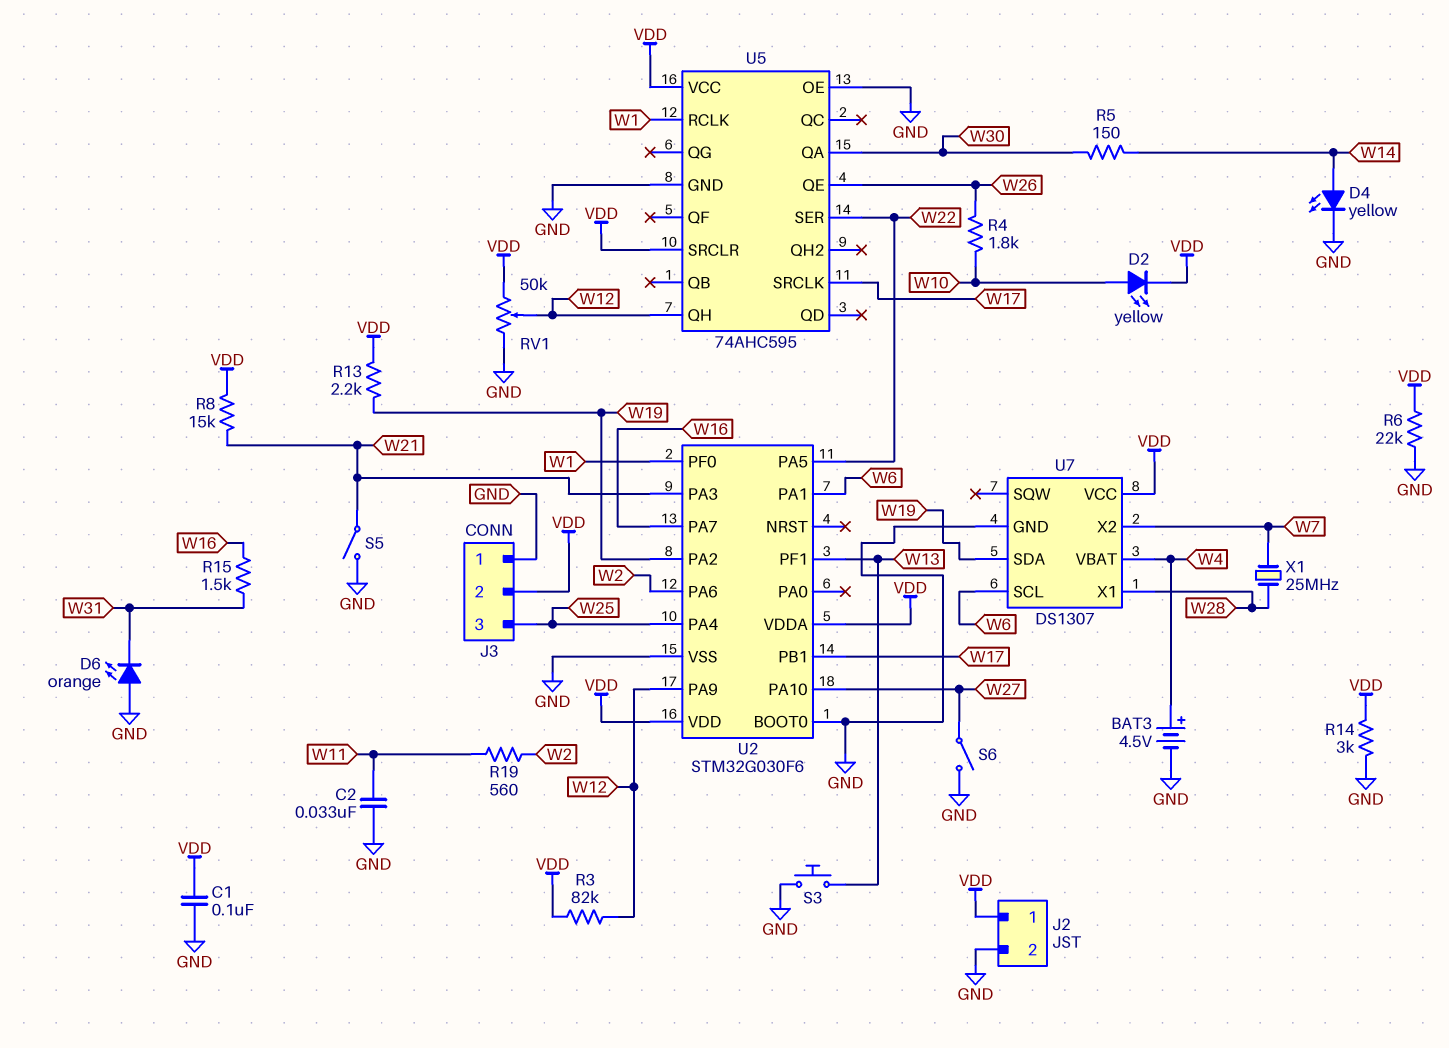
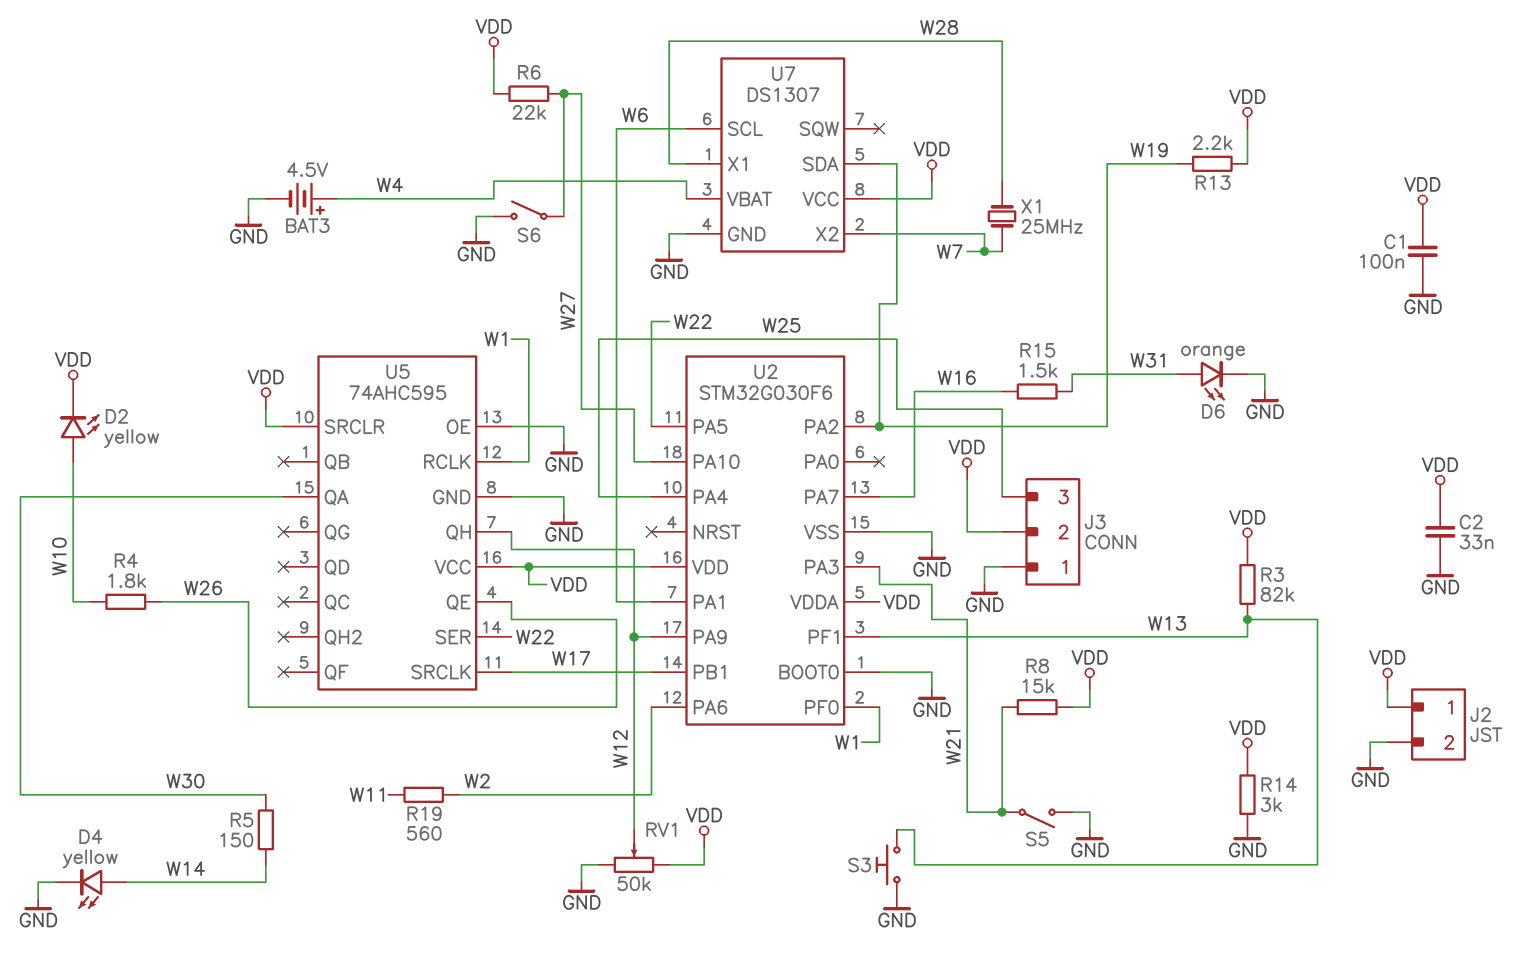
C2: 33nF (GND, W11) -> 33nF (GND, VDD)
D6: LED orange (A GND, K W31) -> LED orange (A W31, K GND)
R3: 82k (VDD, W12) -> 82k (VDD, W13)
R6: 22k (GND, VDD) -> 22k (VDD, W27)

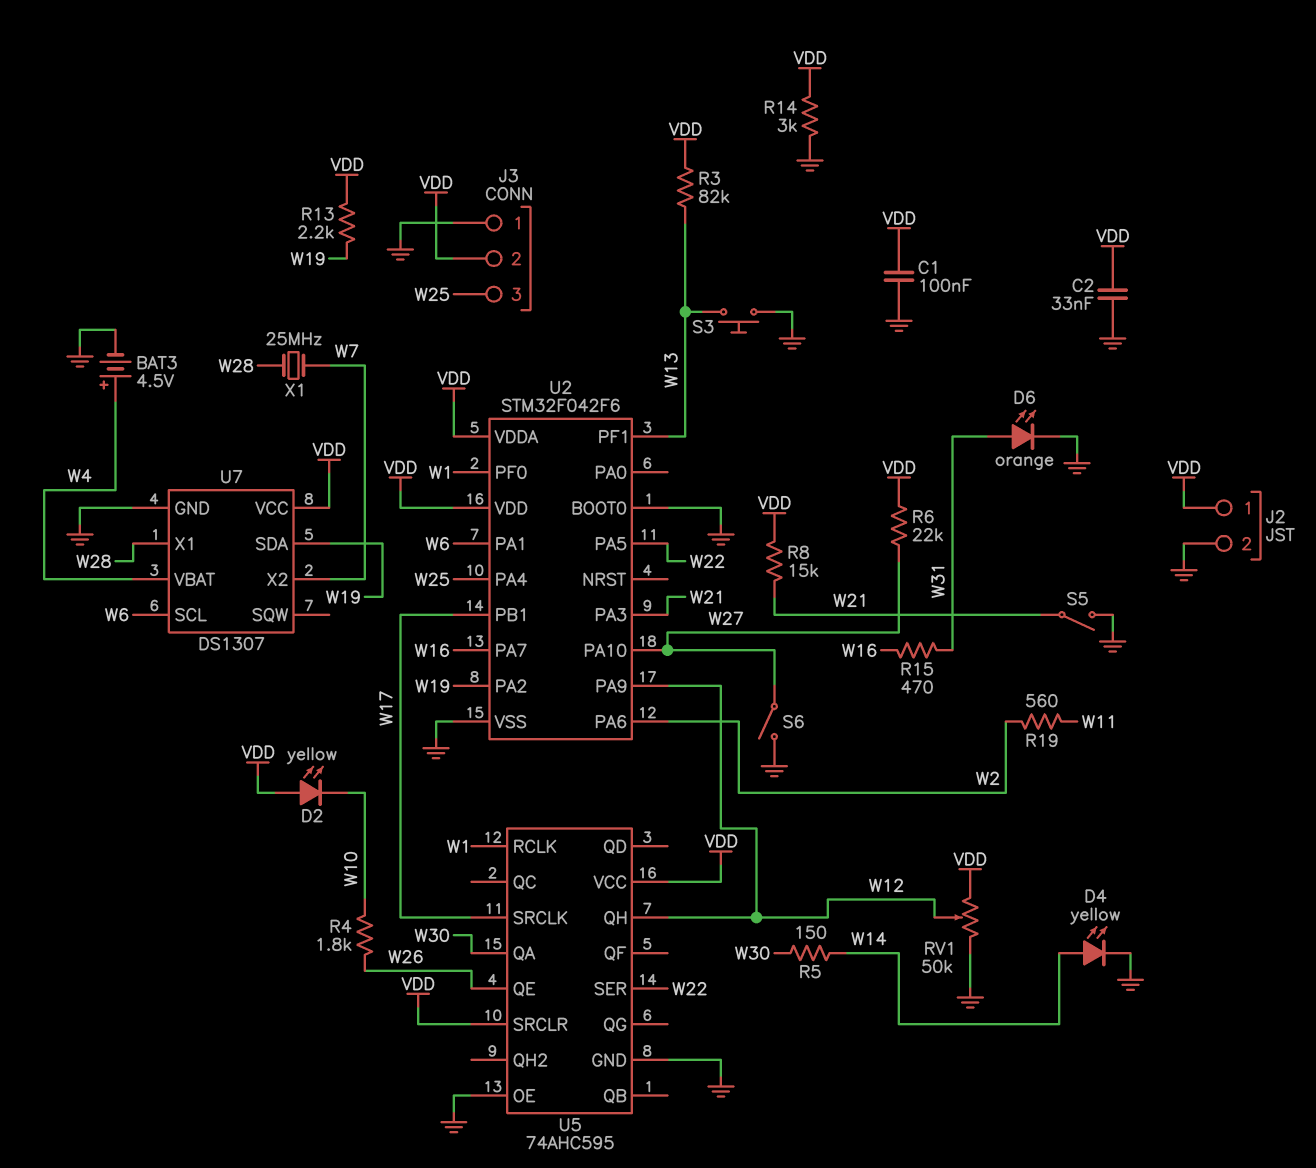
D2: LED yellow (A W10, K VDD) -> LED yellow (A VDD, K W10)
R15: 1.5k (W16, W31) -> 470 (W16, W31)
U2: STM32G030F6 -> STM32F042F6

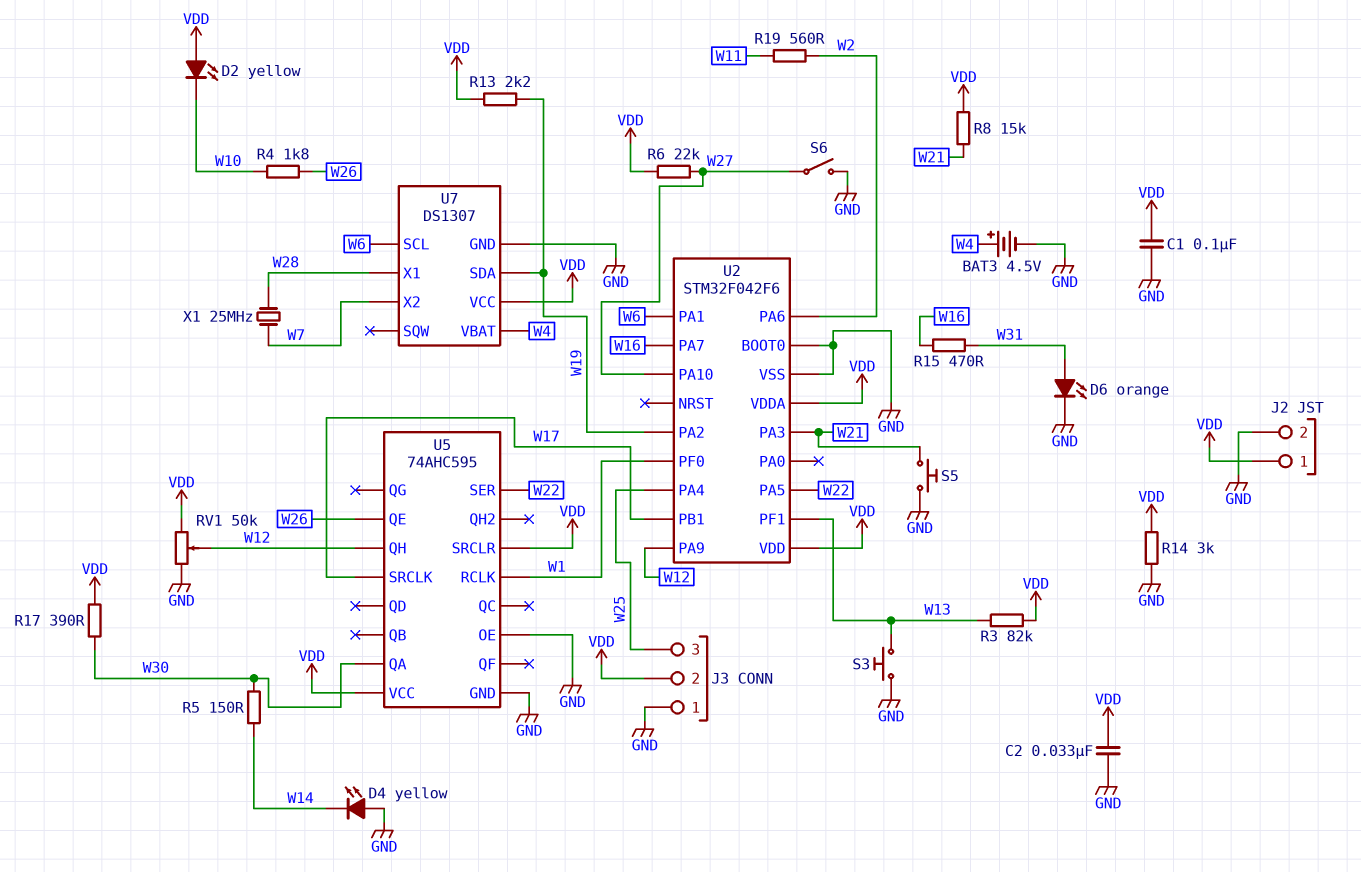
D4: LED yellow (A W14, K GND) -> LED yellow (A GND, K W14)
R17: none -> 390 (VDD, W30)
S5: switch (GND, W21) -> button (GND, W21)

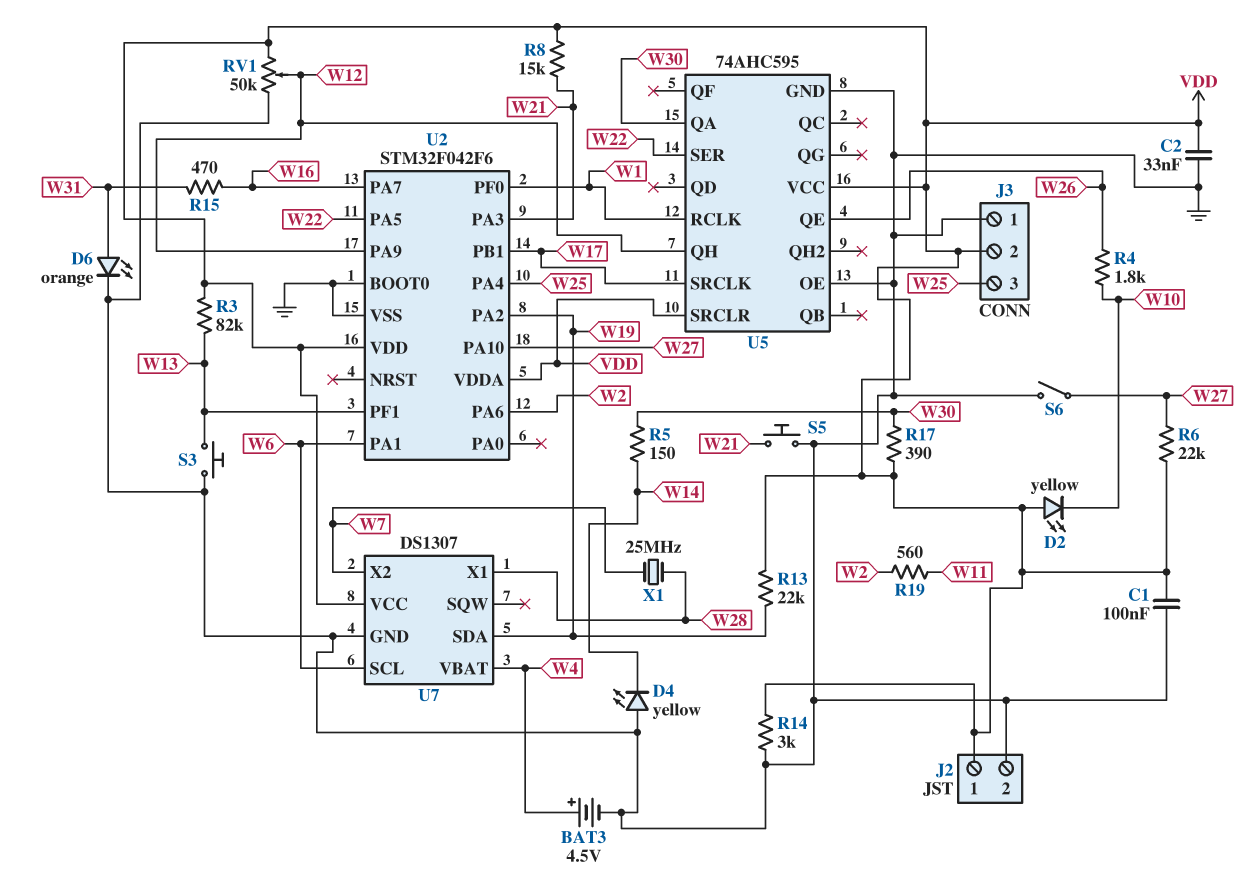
R13: 2.2k (VDD, W19) -> 22k (VDD, W19)

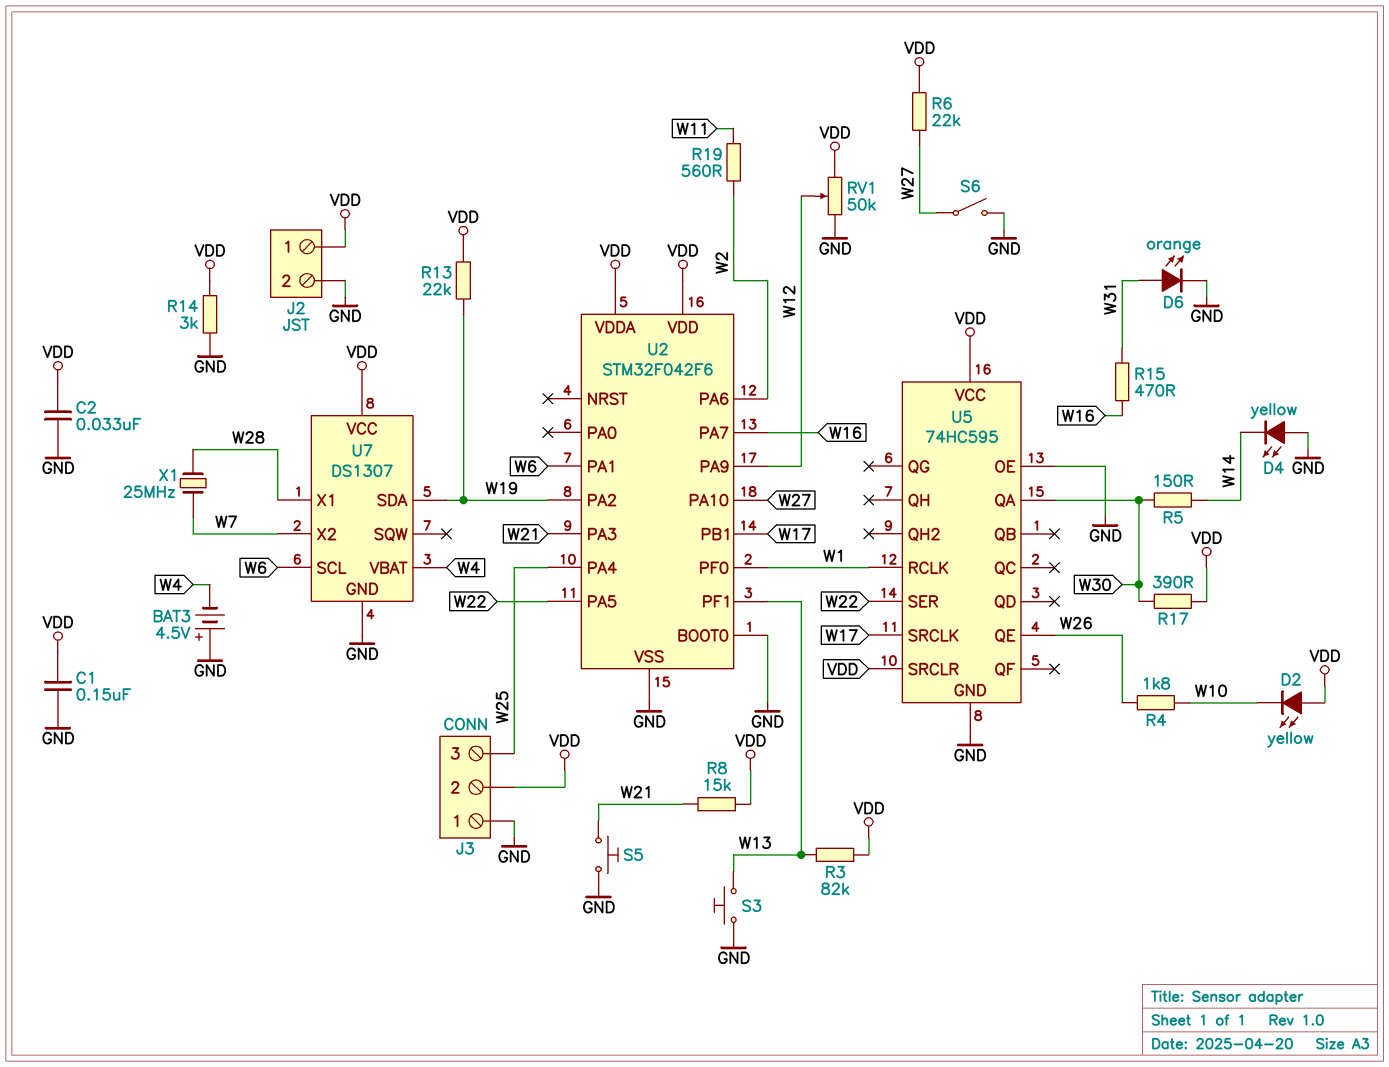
BAT3: 4.5V (plus W4, minus GND) -> 4.5V (plus GND, minus W4)
C1: 100nF (GND, VDD) -> 150nF (GND, VDD)
U5: 74AHC595 -> 74HC595
U5 pin QH: W12 -> none

